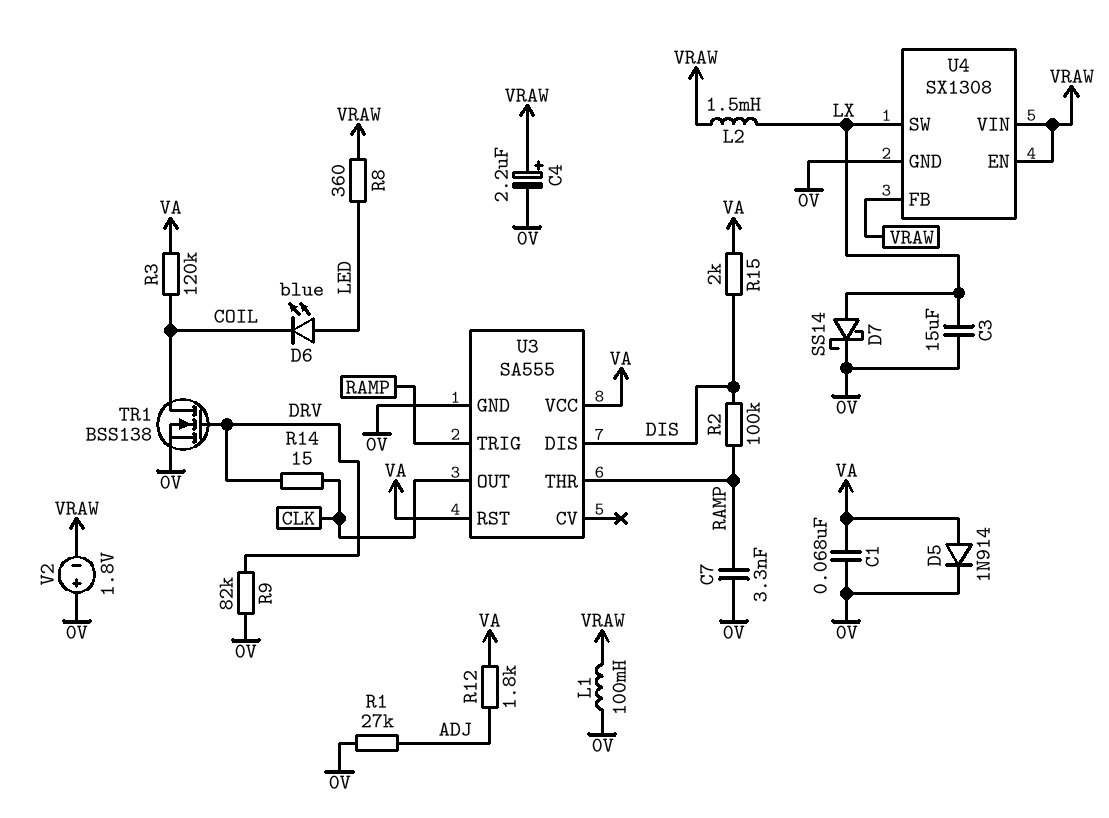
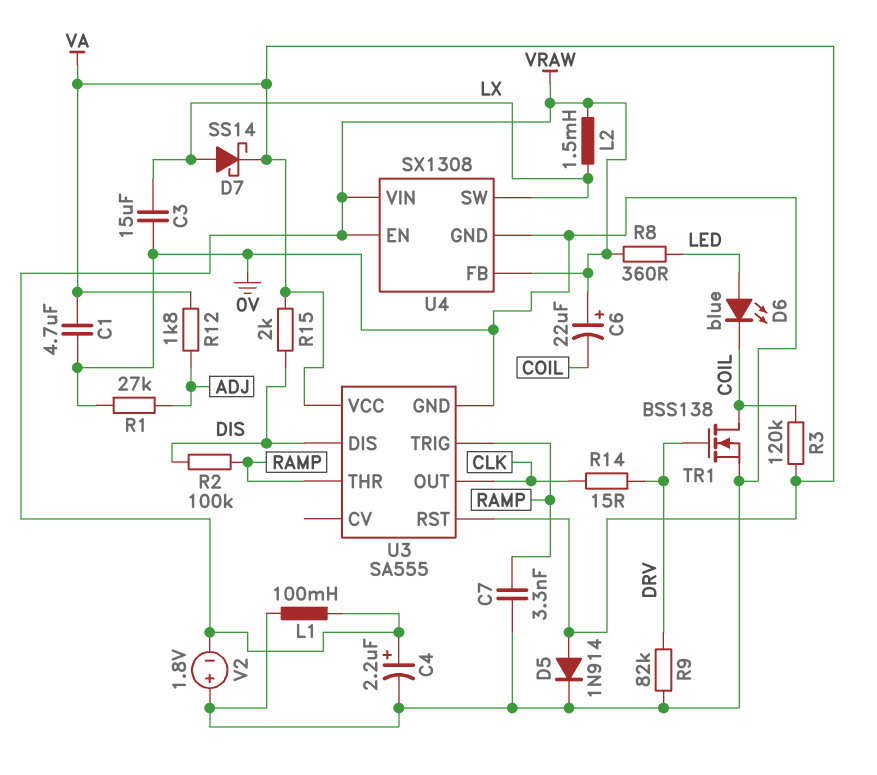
C1: 68nF (0V, VA) -> 4.7uF (0V, VA)
C6: none -> 22uF (plus VRAW, minus COIL)
D7: schottky SS14 (A LX, K 0V) -> schottky SS14 (A LX, K VA)

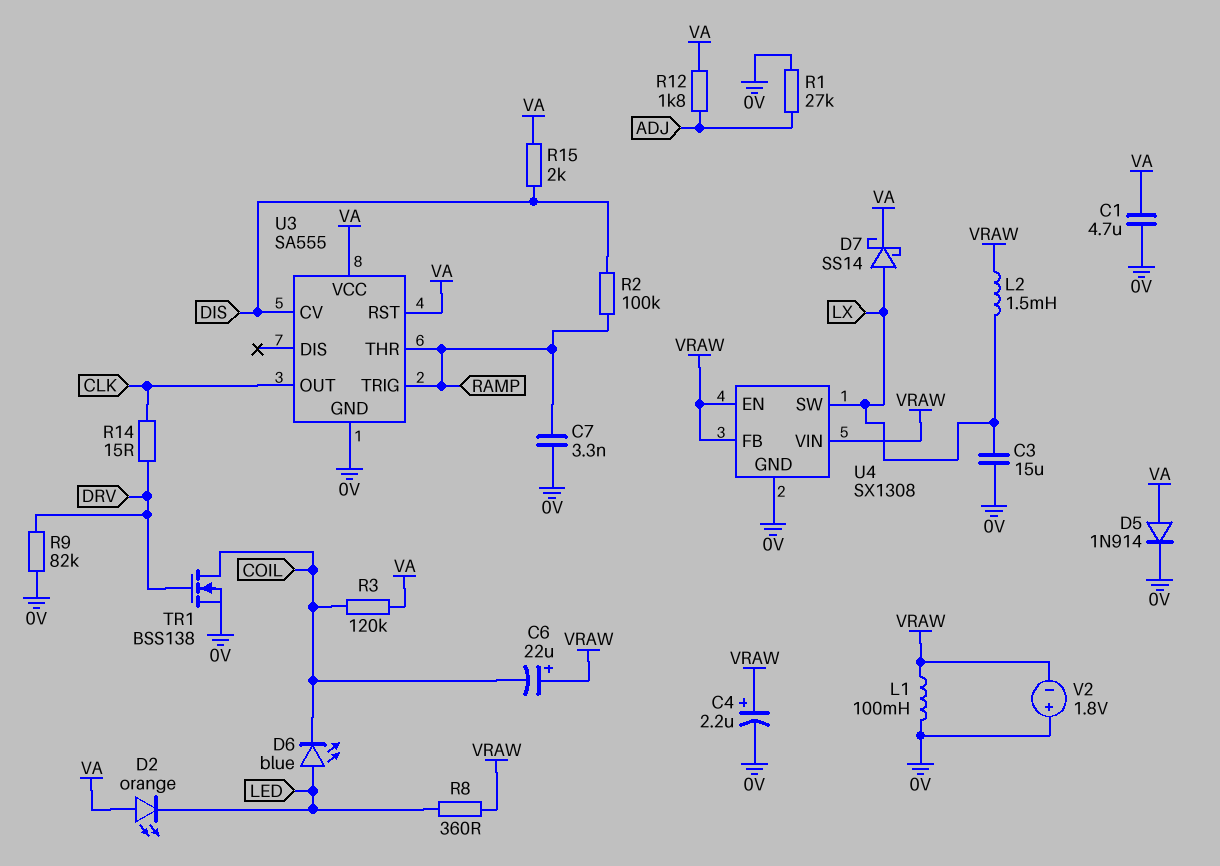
D2: none -> LED orange (A VA, K LED)
U3 pin CV: none -> DIS
U3 pin DIS: DIS -> none

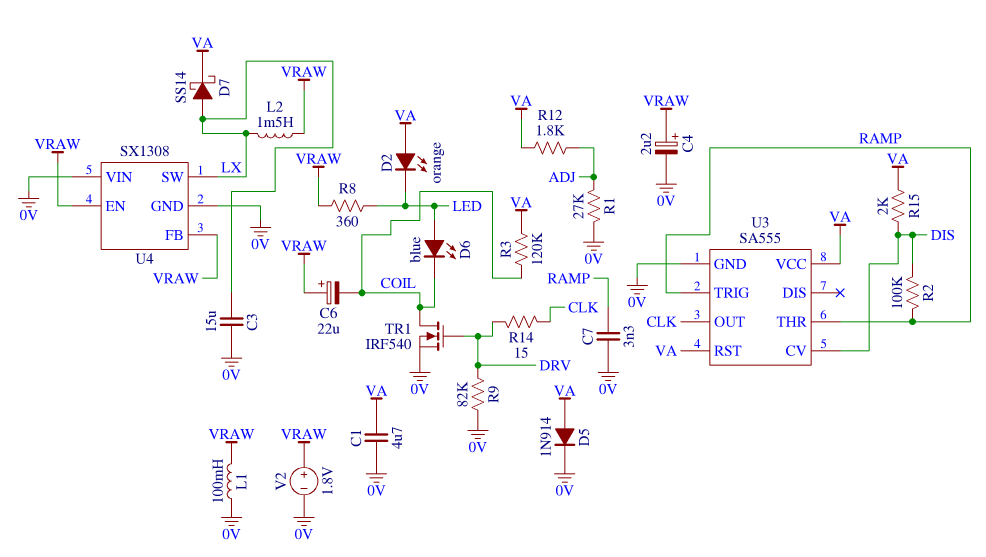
TR1: NMOS BSS138 (G DRV, D COIL, S 0V) -> NMOS IRF540 (G DRV, D COIL, S 0V)
U4 pin VIN: VRAW -> 0V
V2: 1.8V (plus 0V, minus VRAW) -> 1.8V (plus VRAW, minus 0V)

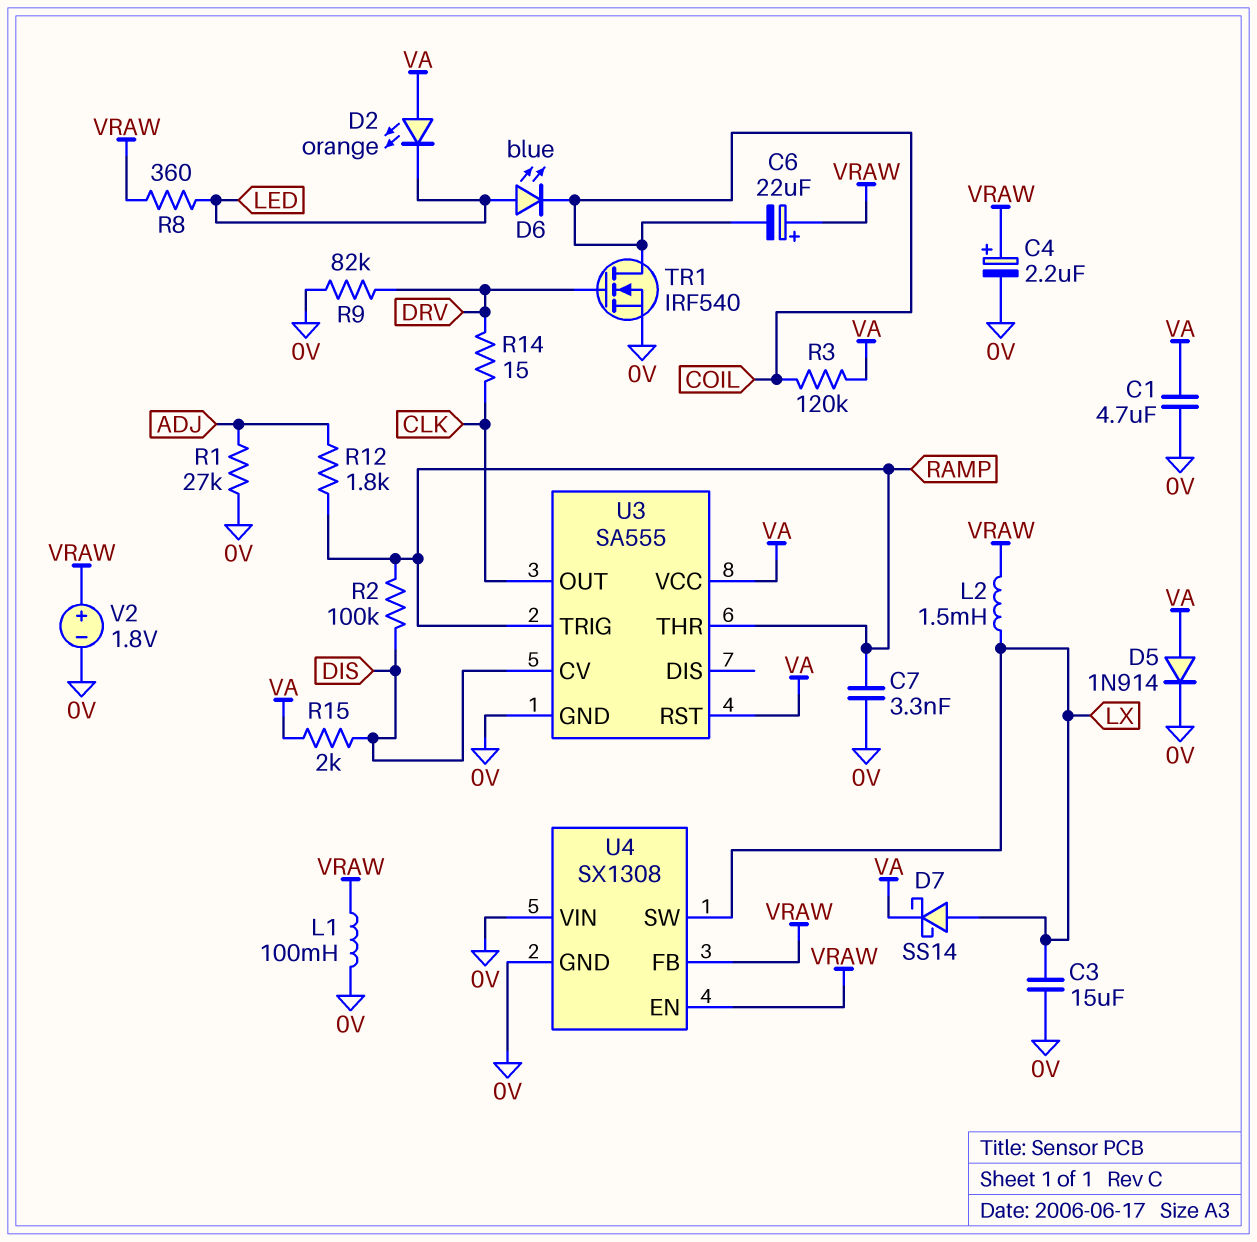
R12: 1.8k (ADJ, VA) -> 1.8k (ADJ, RAMP)

